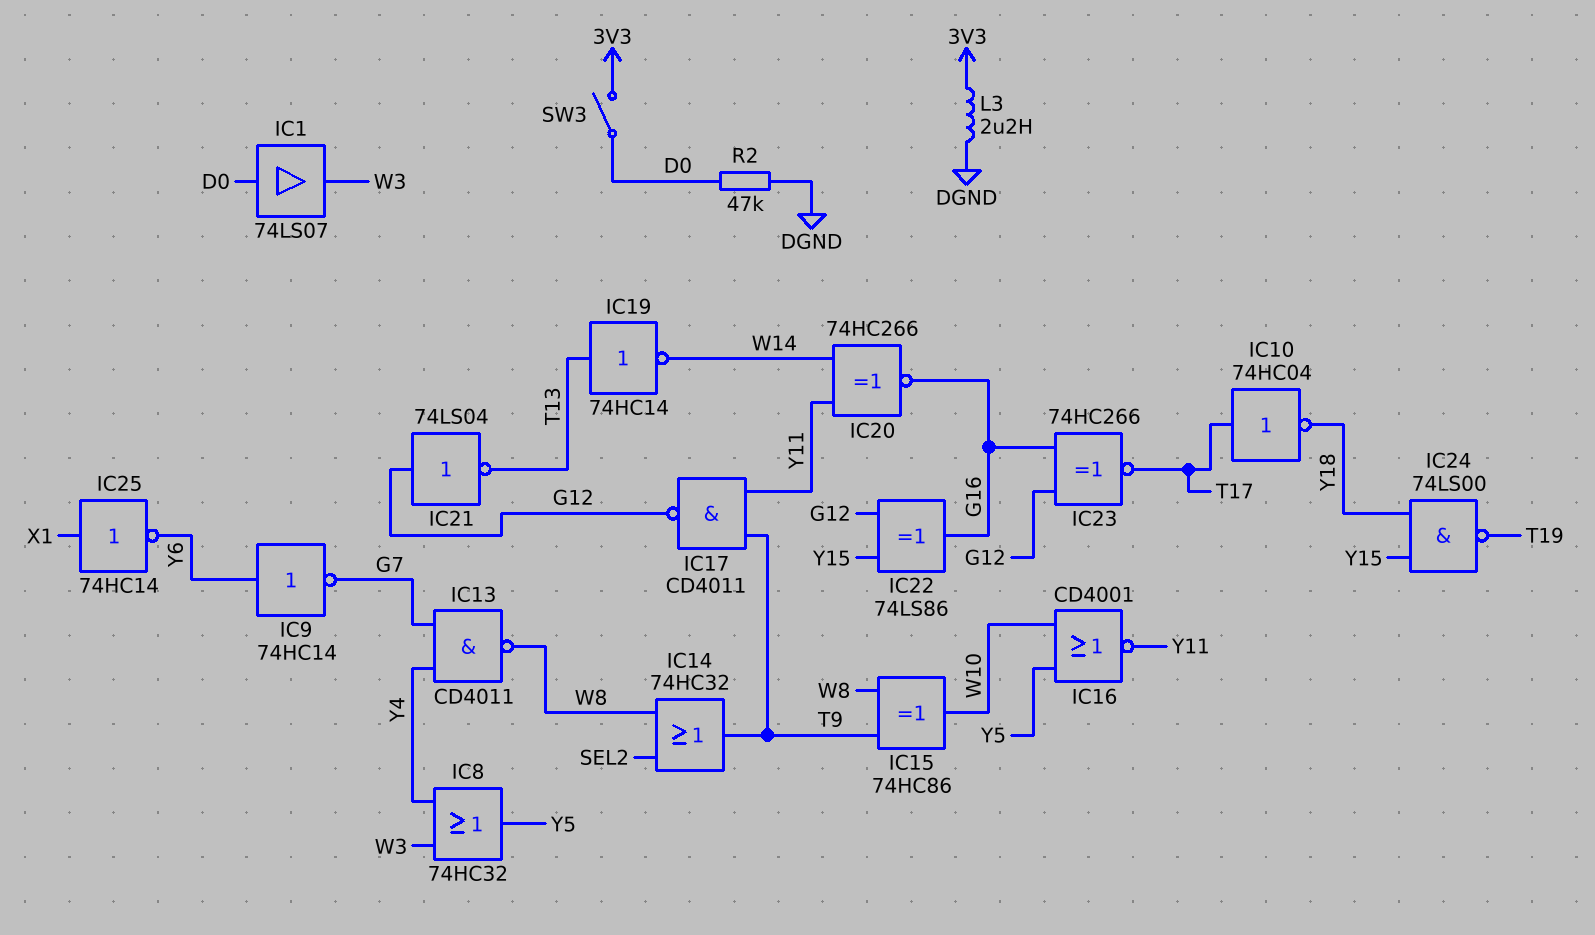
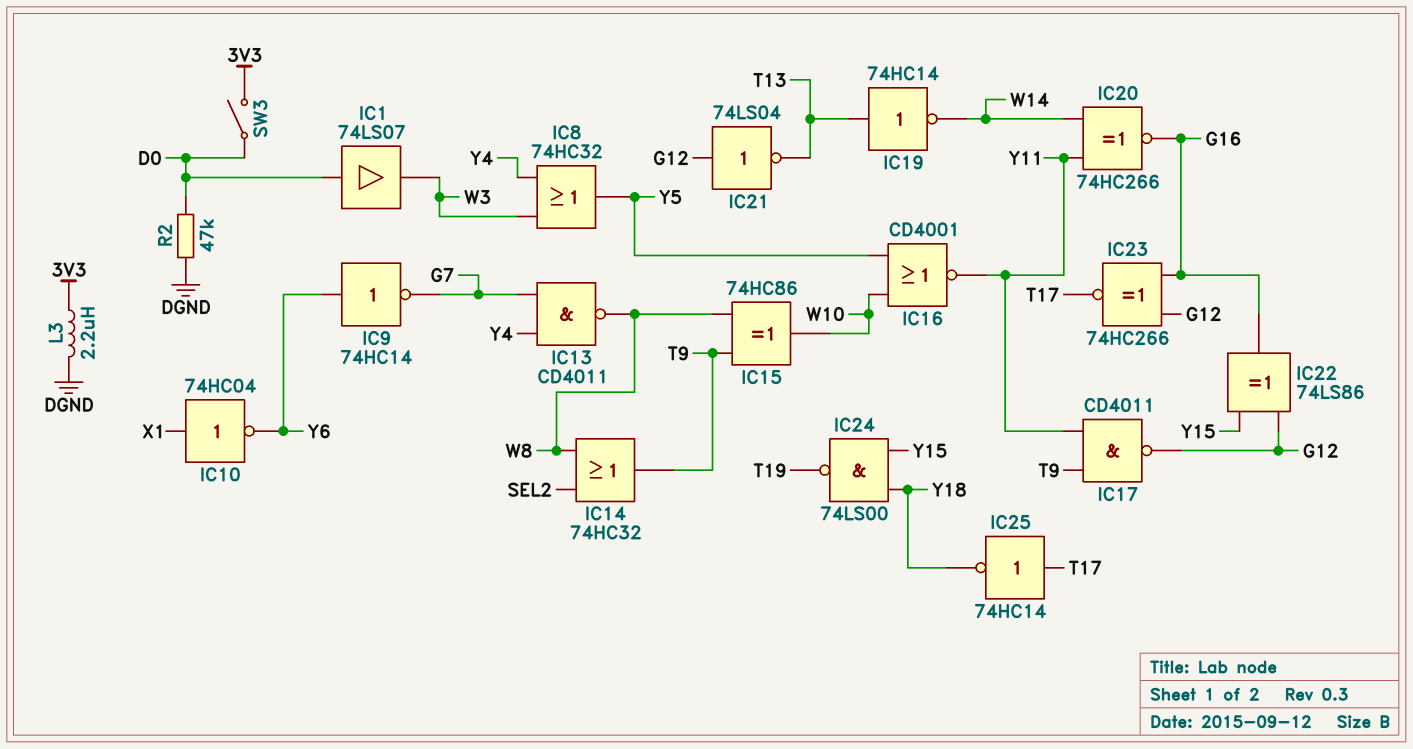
IC10: NOT 74HC04 (in T17, out Y18) -> NOT 74HC04 (in X1, out Y6)
IC25: NOT 74HC14 (in X1, out Y6) -> NOT 74HC14 (in T17, out Y18)

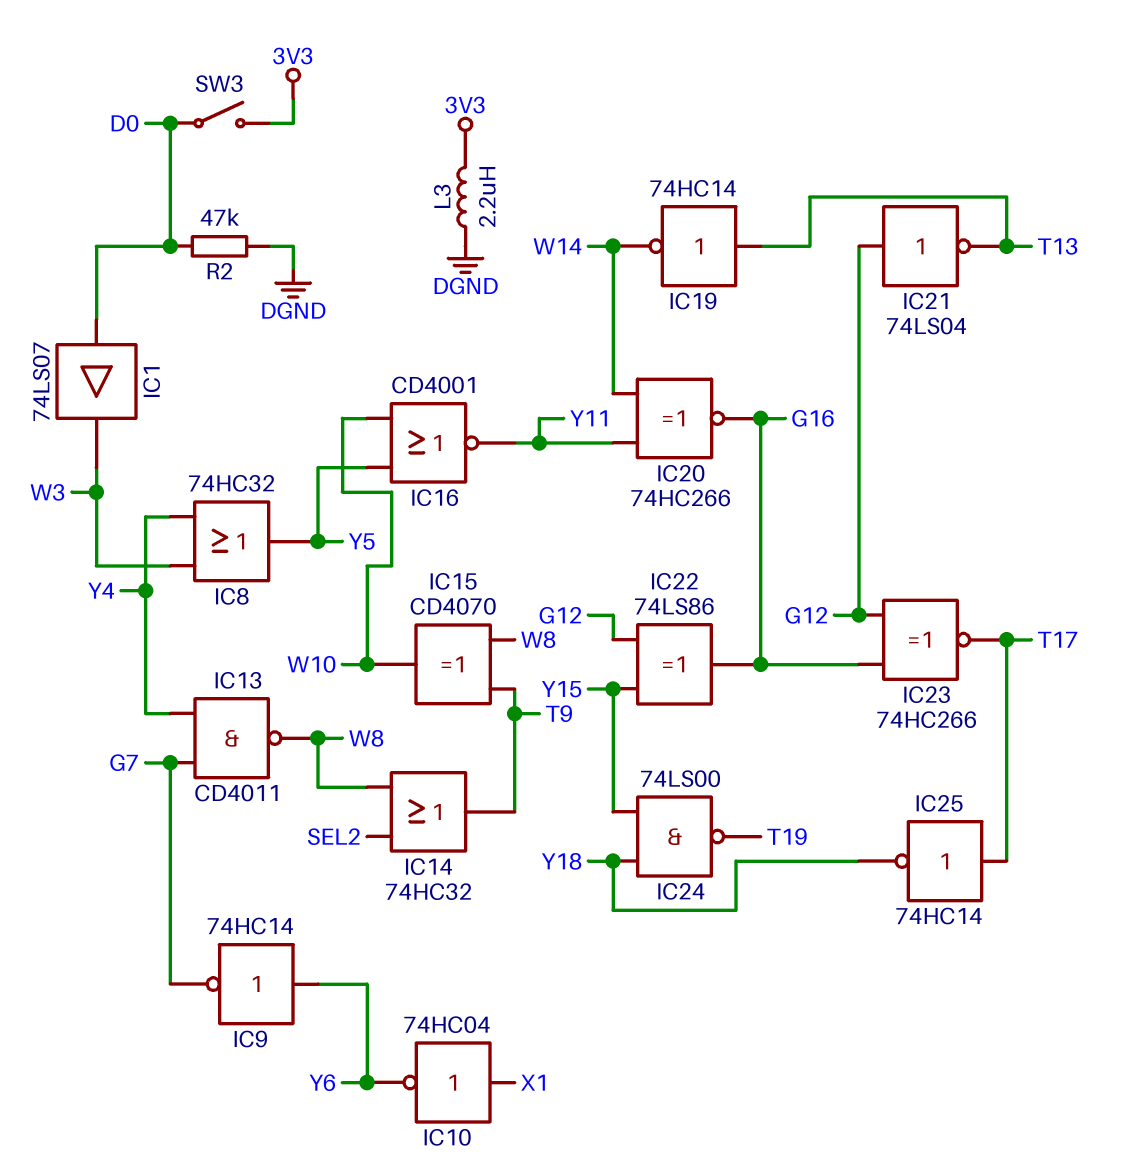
IC15: XOR 74HC86 (in T9, in W8, out W10) -> XOR CD4070 (in T9, in W8, out W10)
IC17: NAND CD4011 (in T9, in Y11, out G12) -> none

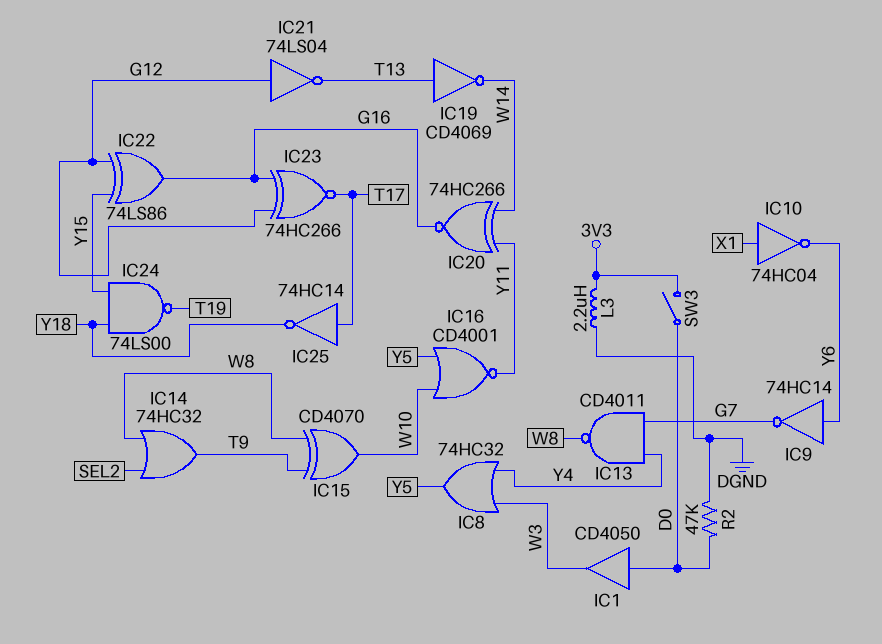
IC1: buffer 74LS07 (in D0, out W3) -> buffer CD4050 (in D0, out W3)
IC19: NOT 74HC14 (in T13, out W14) -> NOT CD4069 (in T13, out W14)

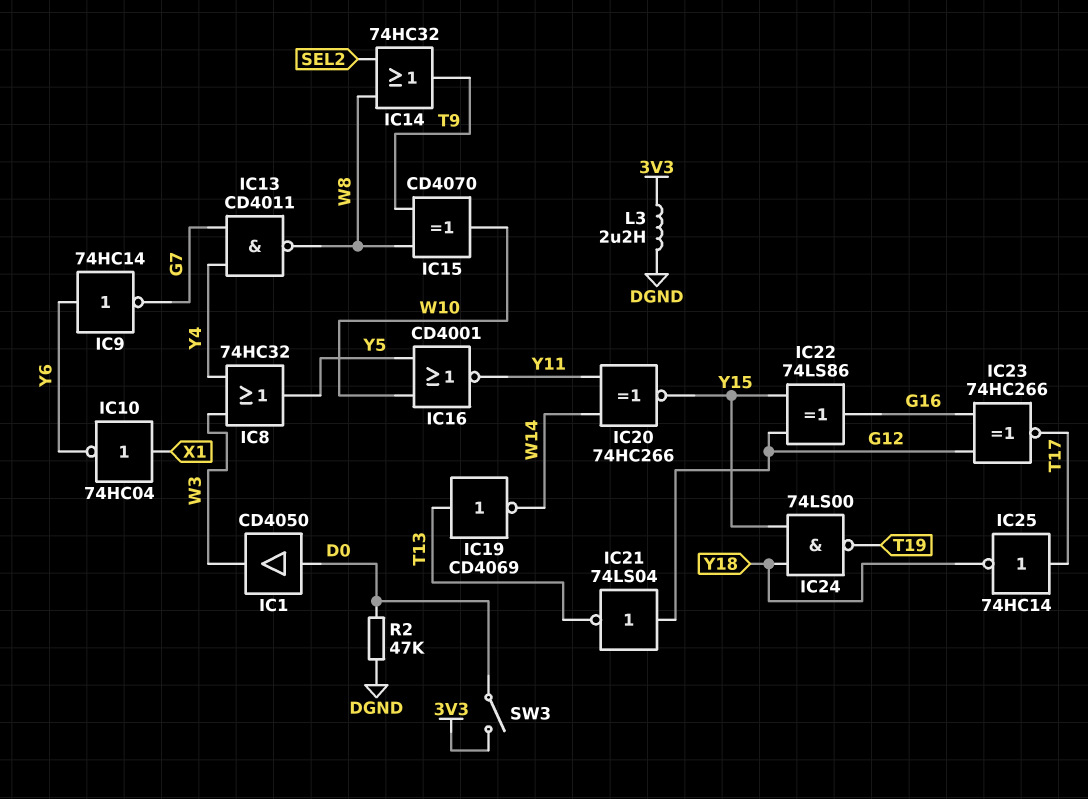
IC20: XNOR 74HC266 (in W14, in Y11, out G16) -> XNOR 74HC266 (in W14, in Y11, out Y15)

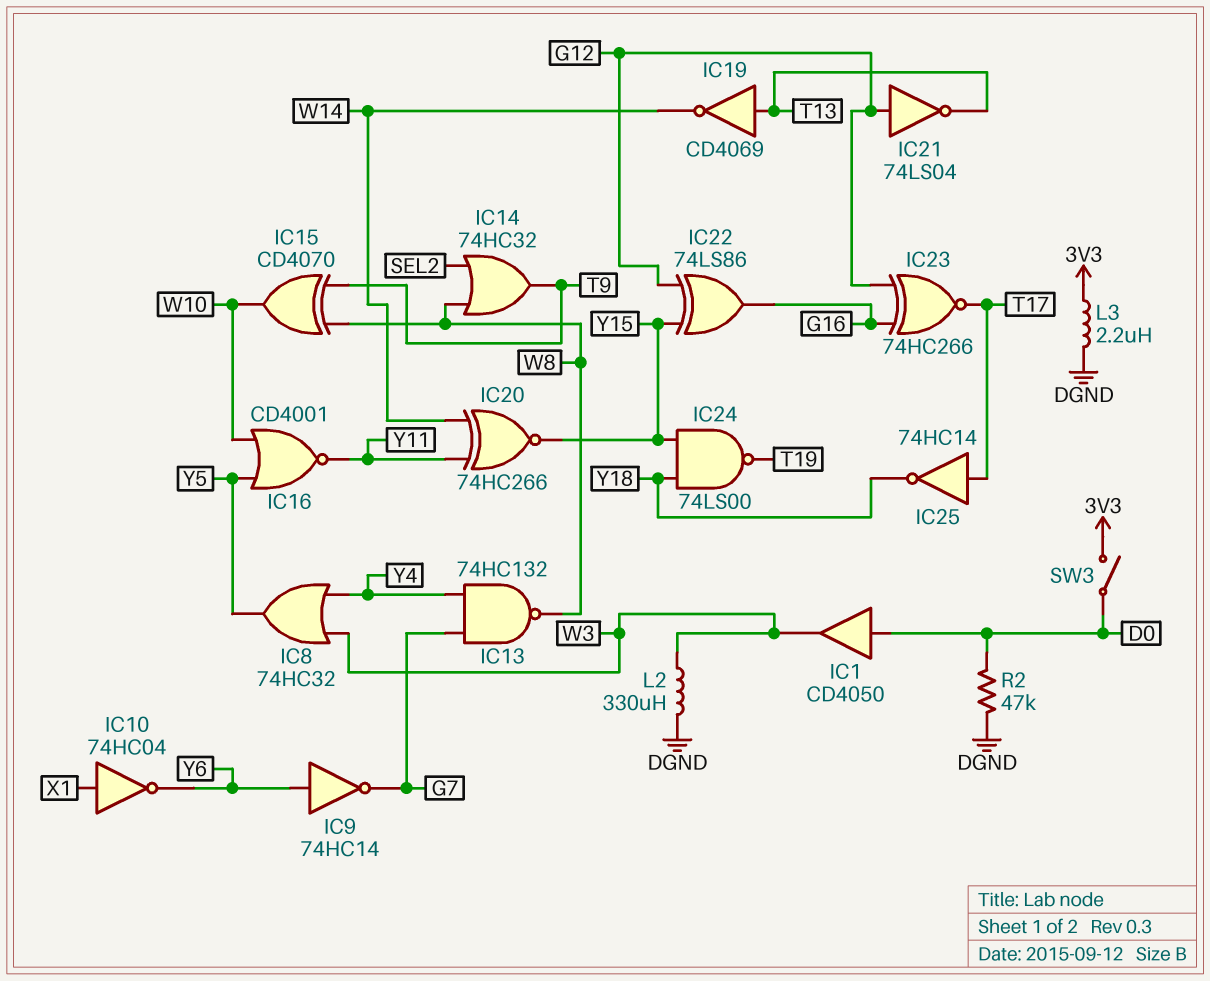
IC13: NAND CD4011 (in G7, in Y4, out W8) -> NAND 74HC132 (in G7, in Y4, out W8)
L2: none -> 330uH (DGND, W3)

